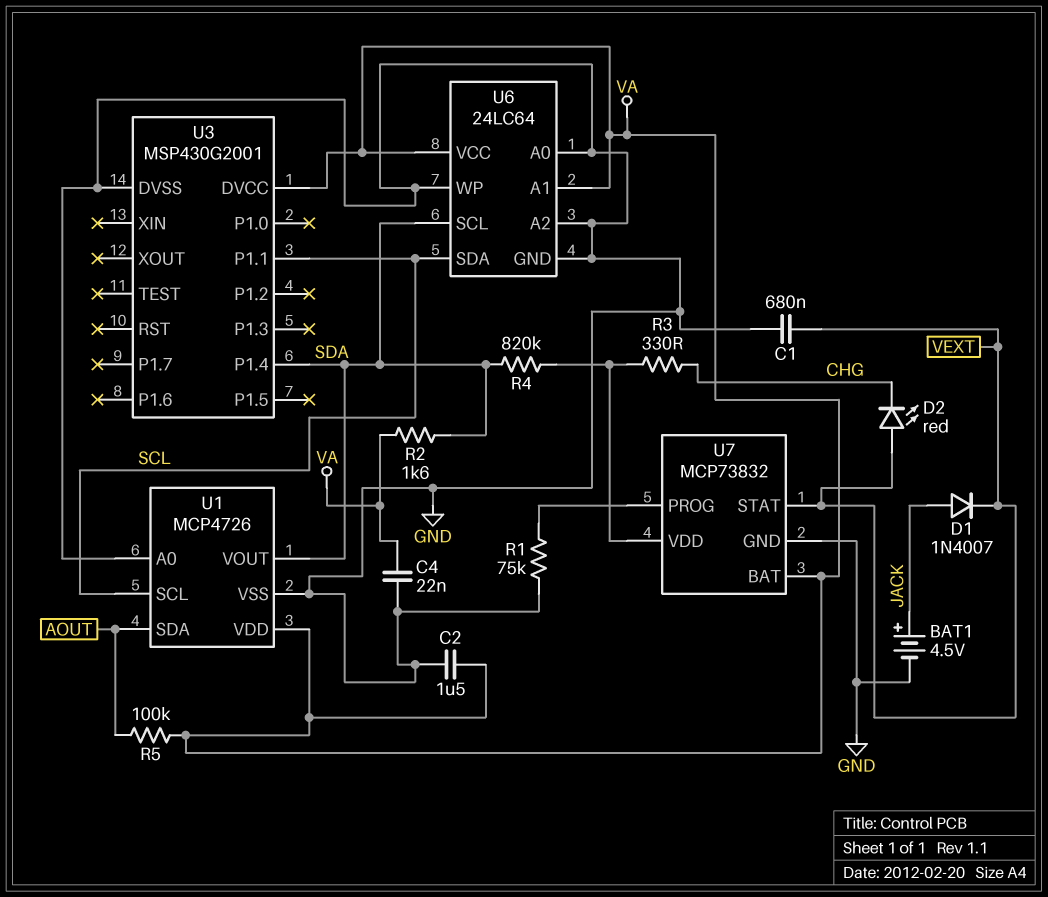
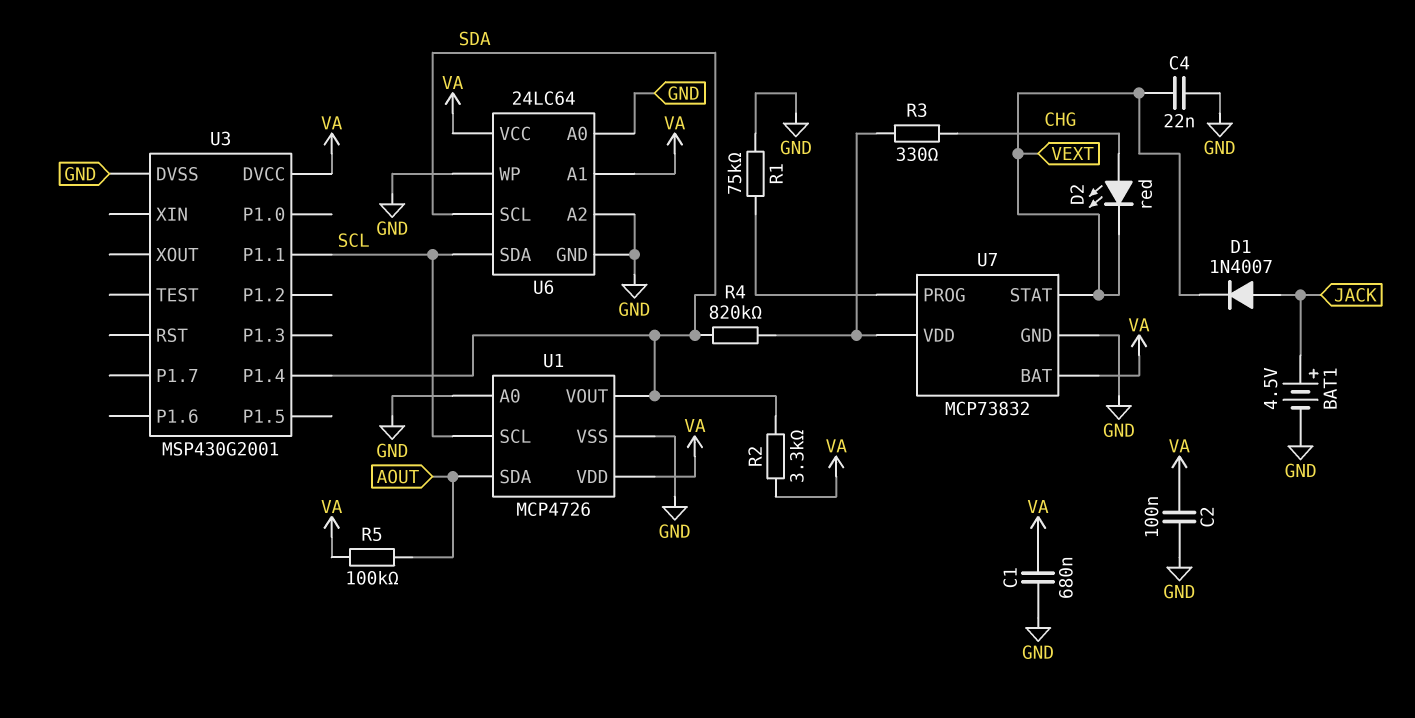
C1: 680nF (GND, VEXT) -> 680nF (GND, VA)
C2: 1.5uF (GND, VA) -> 100nF (GND, VA)
C4: 22nF (GND, VA) -> 22nF (GND, VEXT)
D2: LED red (A VEXT, K CHG) -> LED red (A CHG, K VEXT)
R2: 1.6k (SDA, VA) -> 3.3k (SDA, VA)

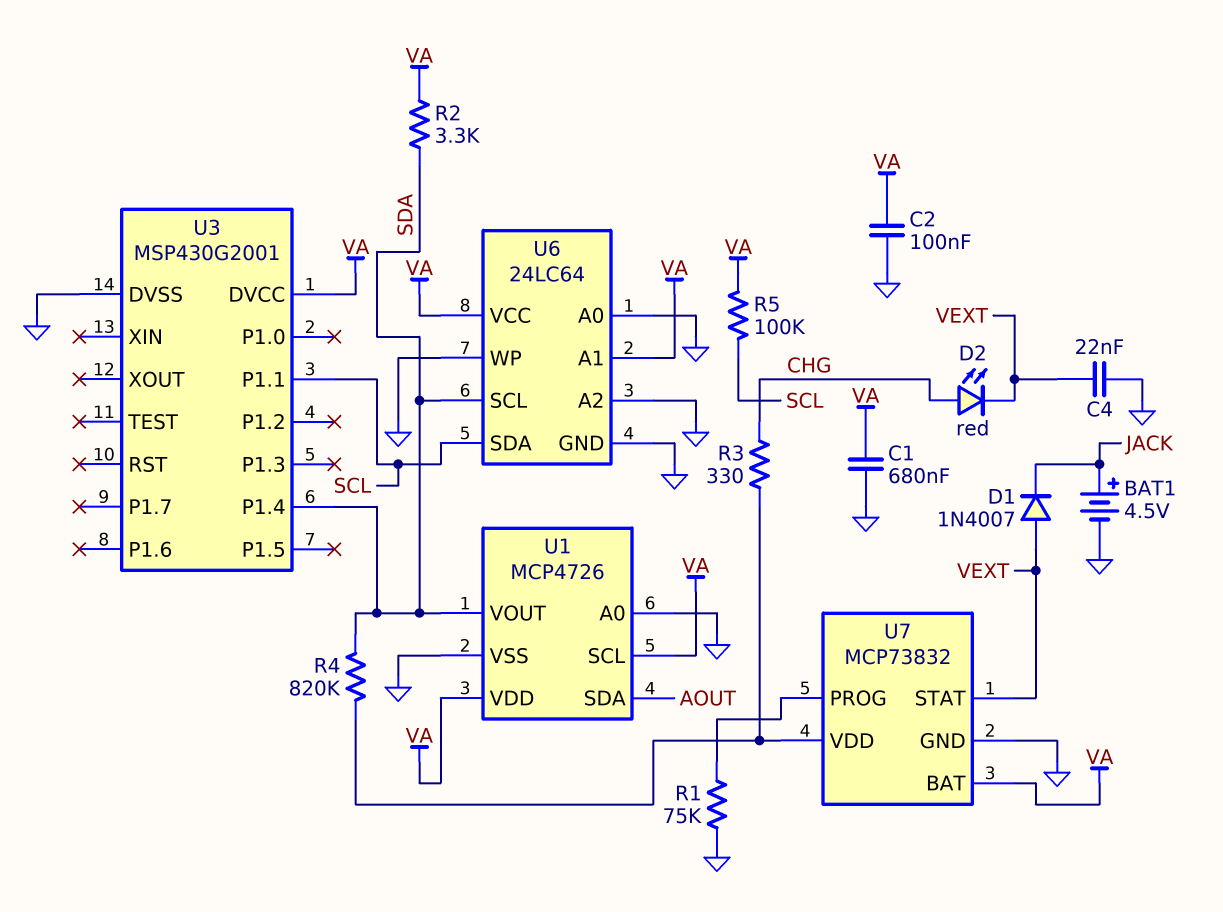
D1: diode 1N4007 (A JACK, K VEXT) -> diode 1N4007 (A VEXT, K JACK)
R5: 100k (AOUT, VA) -> 100k (SCL, VA)
U1 pin SCL: SCL -> VA

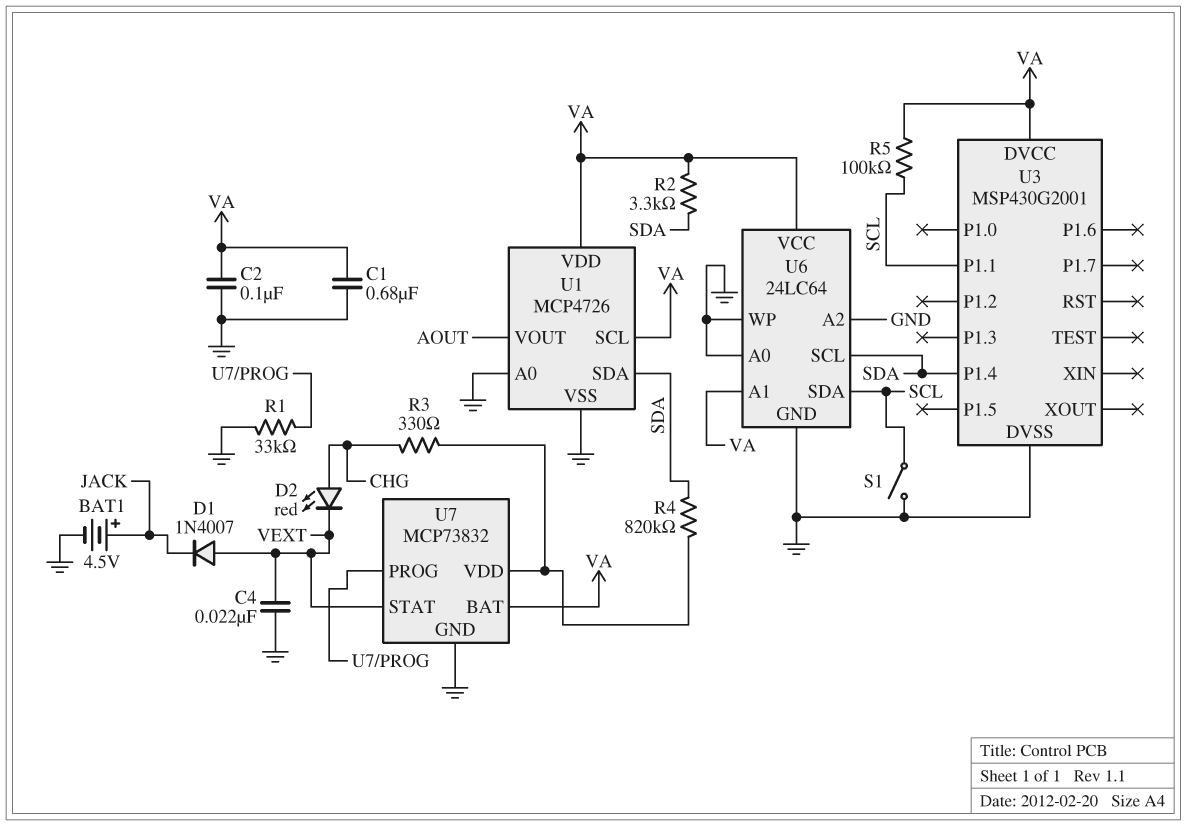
R1: 75k (GND, U7/PROG) -> 33k (GND, U7/PROG)
S1: none -> switch (GND, SCL)
U1 pin SDA: AOUT -> SDA
U1 pin VOUT: SDA -> AOUT

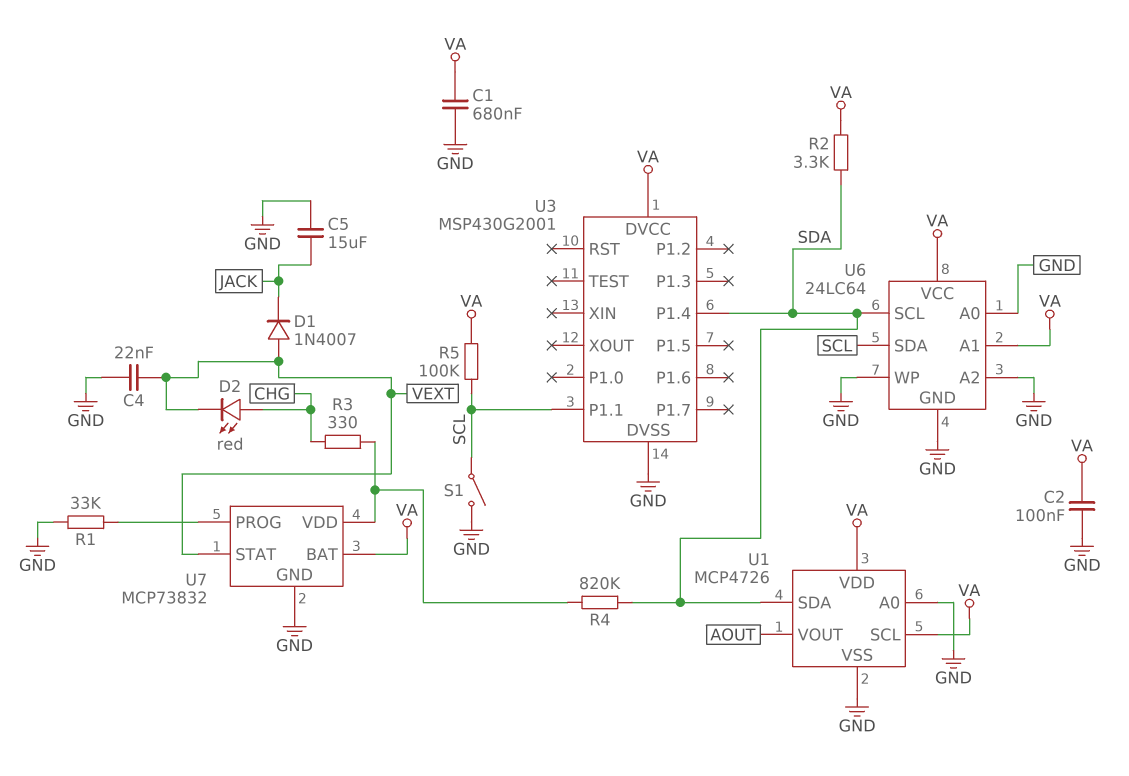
BAT1: 4.5V (plus JACK, minus GND) -> none
C5: none -> 15uF (GND, JACK)

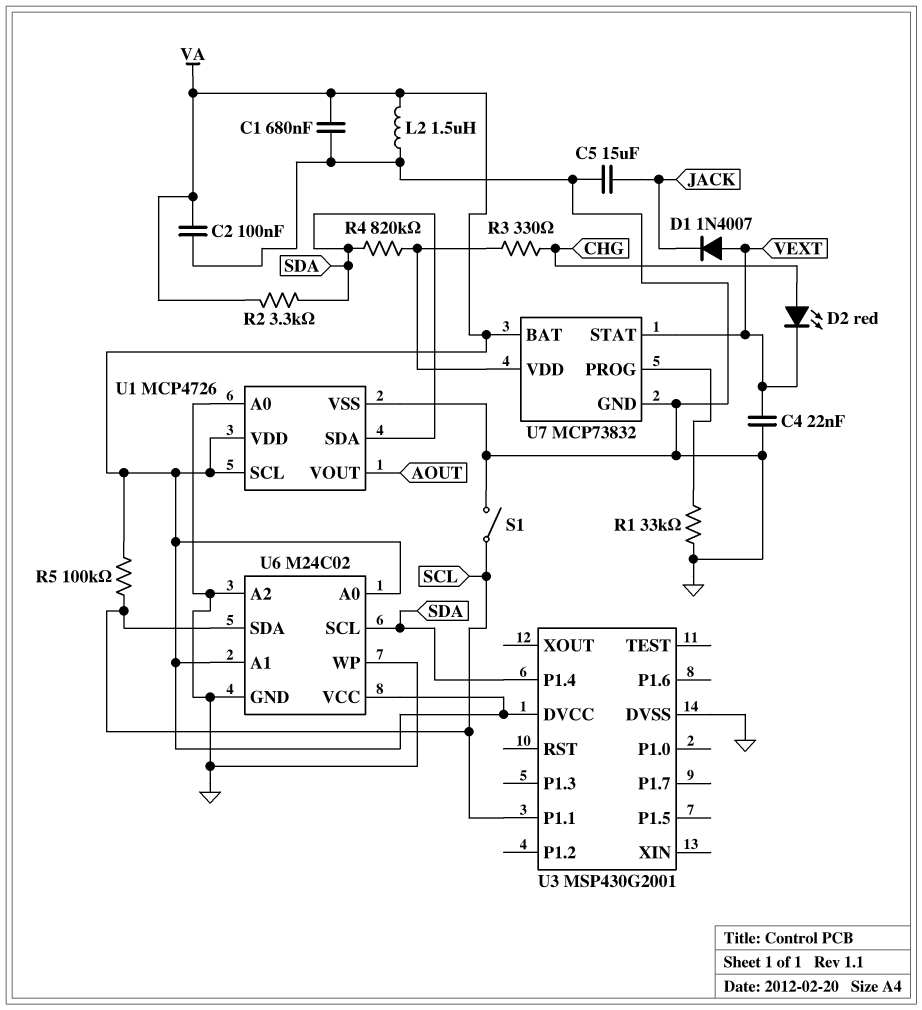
L2: none -> 1.5uH (GND, VA)
U6: 24LC64 -> M24C02
U6 pin A0: GND -> VA

